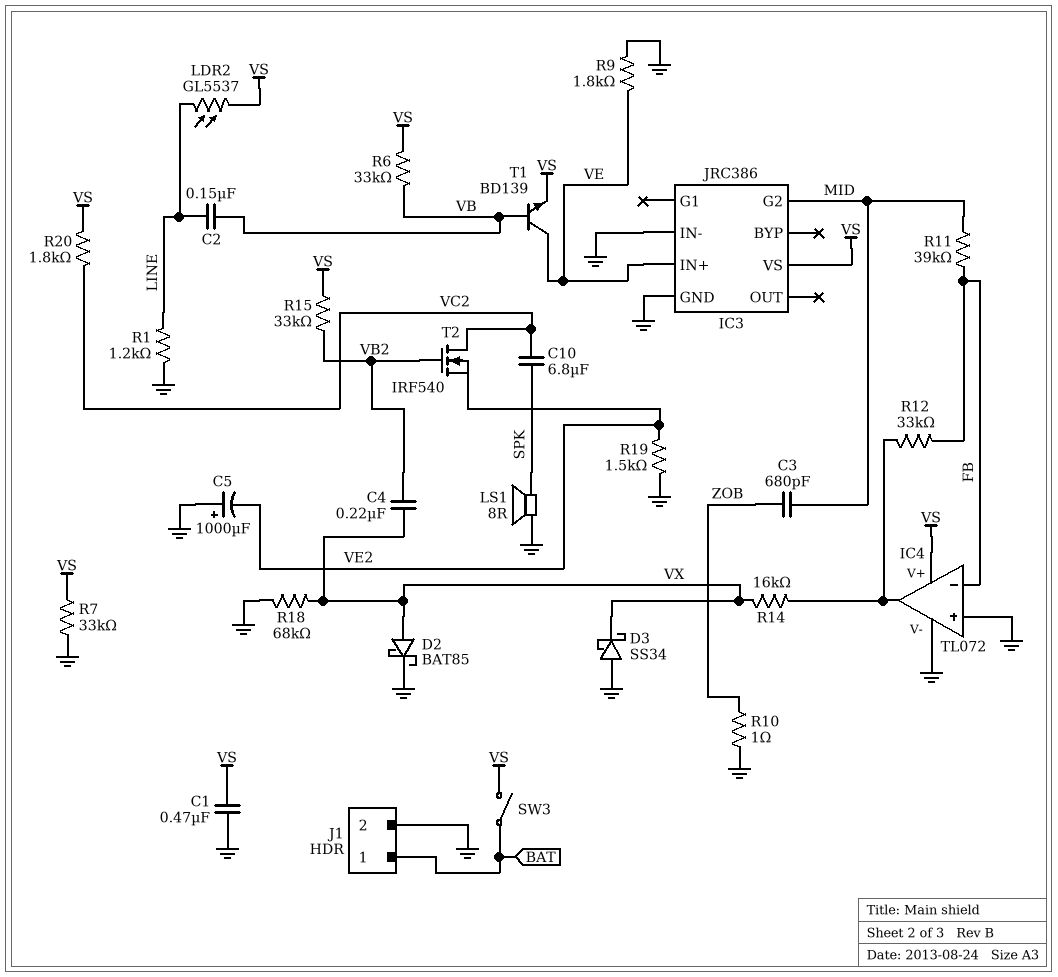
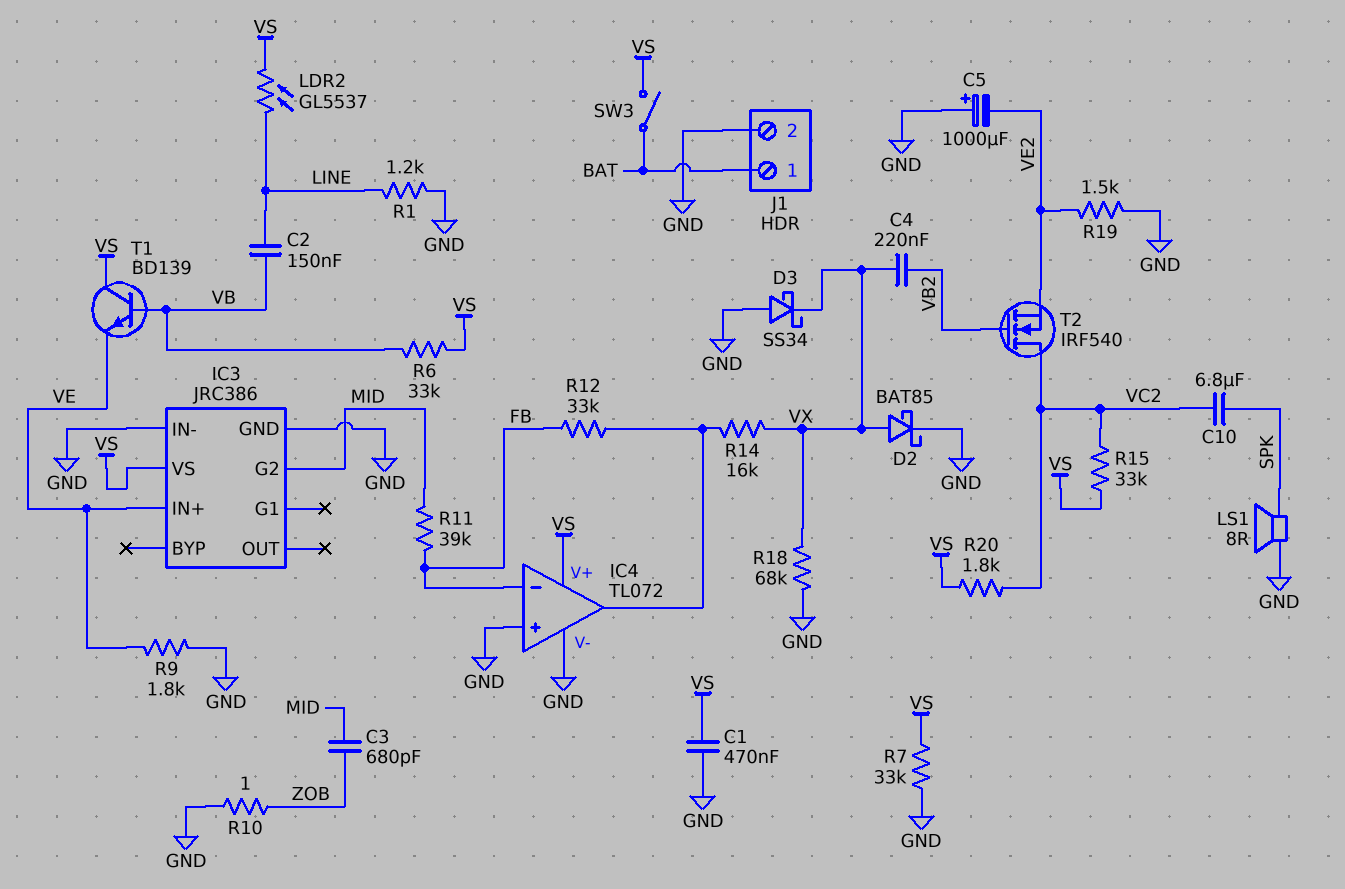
R15: 33k (VB2, VS) -> 33k (VC2, VS)
T1: NPN BD139 (B VB, C VE, E VS) -> NPN BD139 (B VB, C VS, E VE)

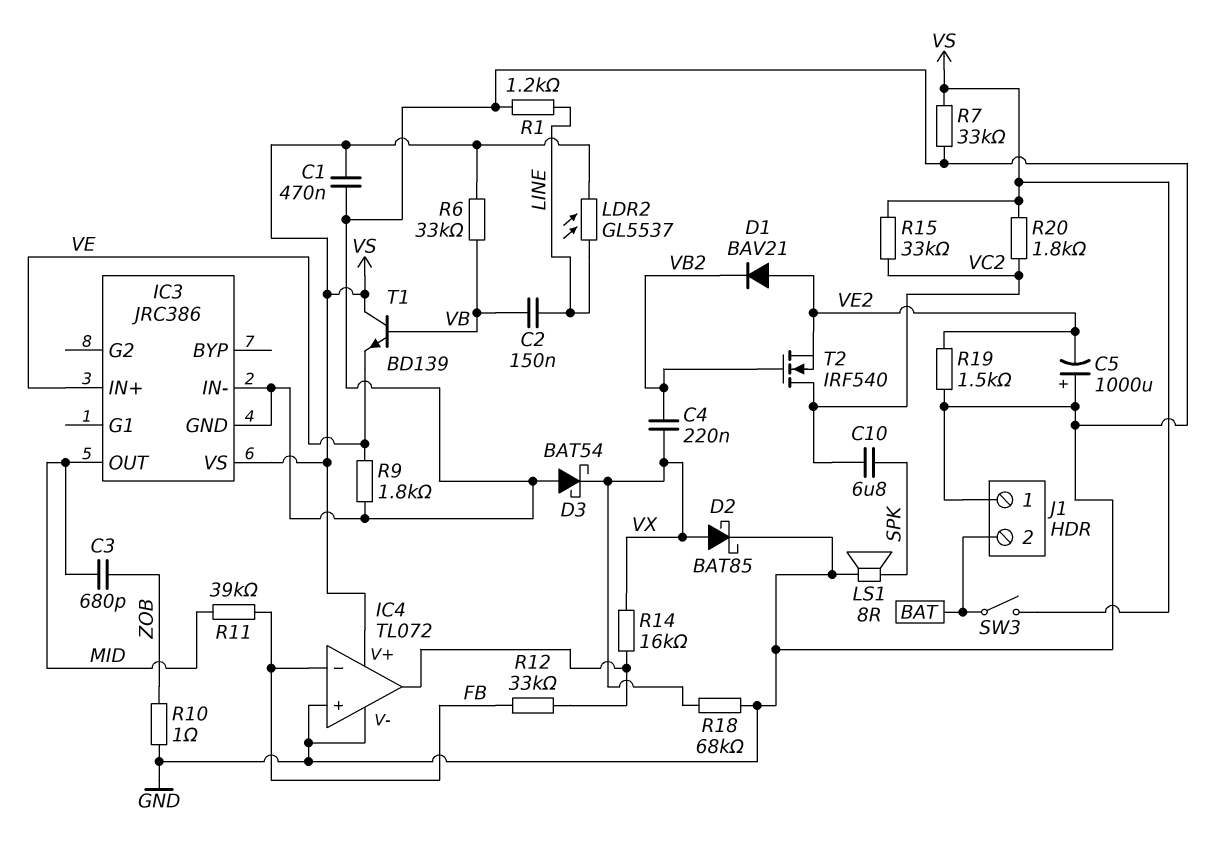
D1: none -> diode BAV21 (A VE2, K VB2)
D3: schottky SS34 (A GND, K VX) -> schottky BAT54 (A GND, K VX)
IC3 pin G2: MID -> none
IC3 pin OUT: none -> MID
J1 pin 1: BAT -> GND
J1 pin 2: GND -> BAT

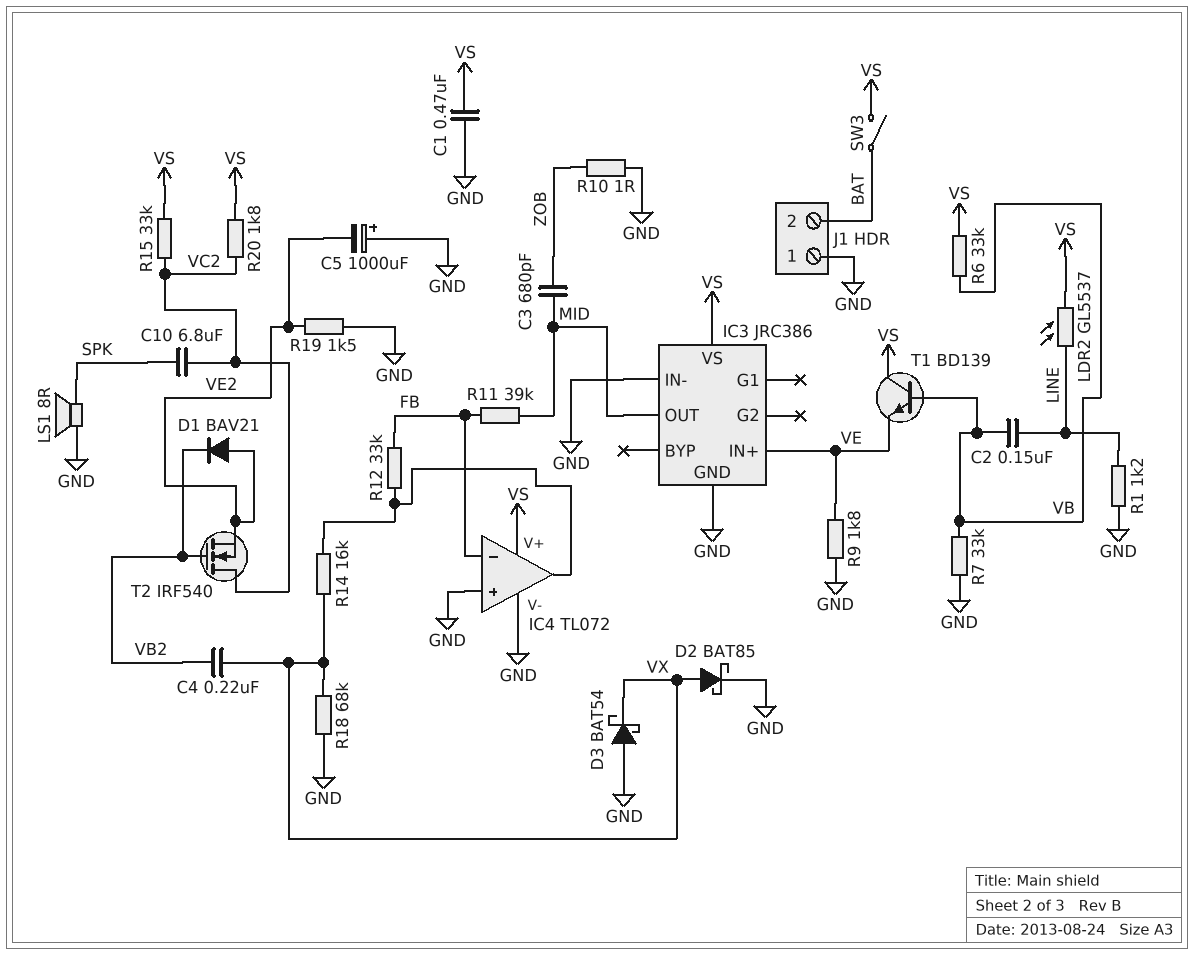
R7: 33k (GND, VS) -> 33k (GND, VB)

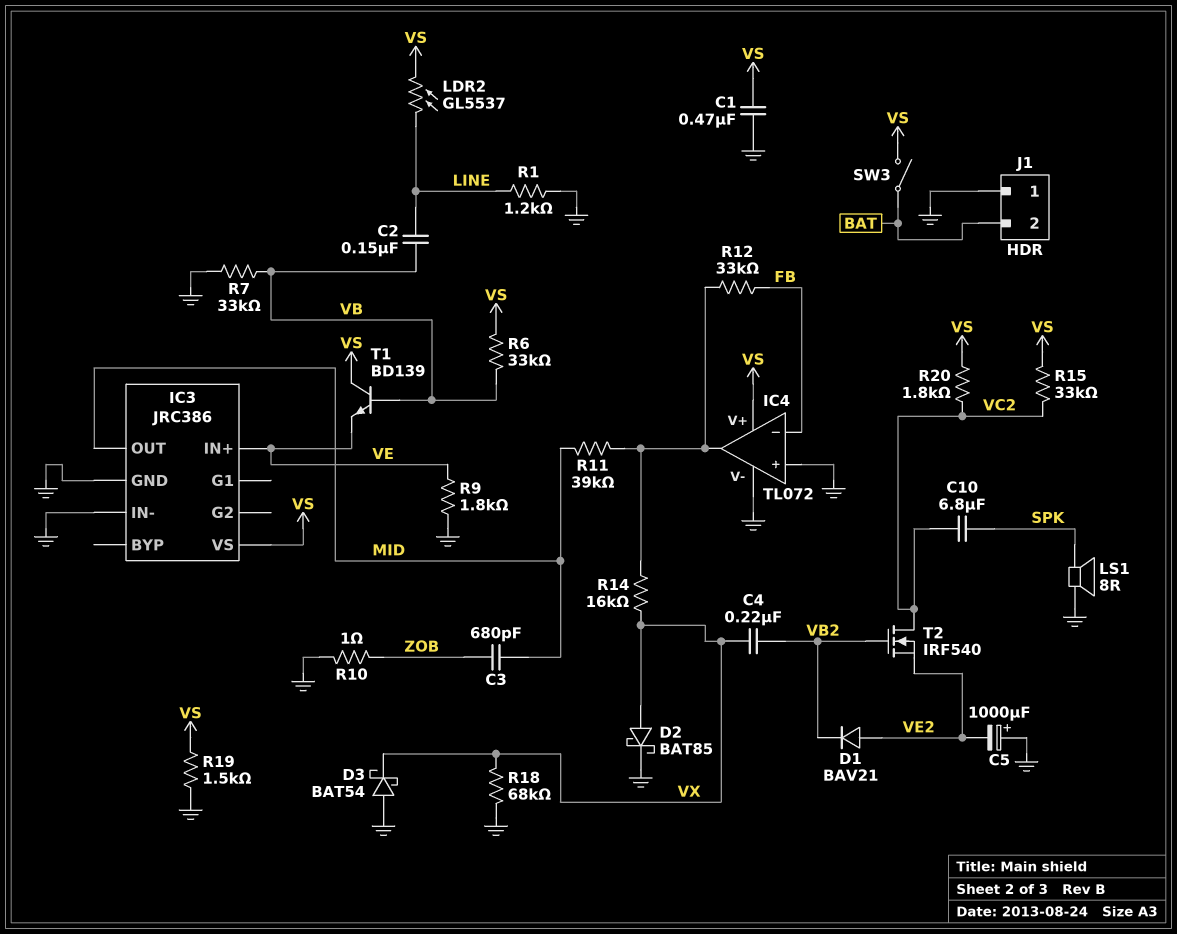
R11: 39k (FB, MID) -> 39k (IC4/out, MID)
R19: 1.5k (GND, VE2) -> 1.5k (GND, VS)

